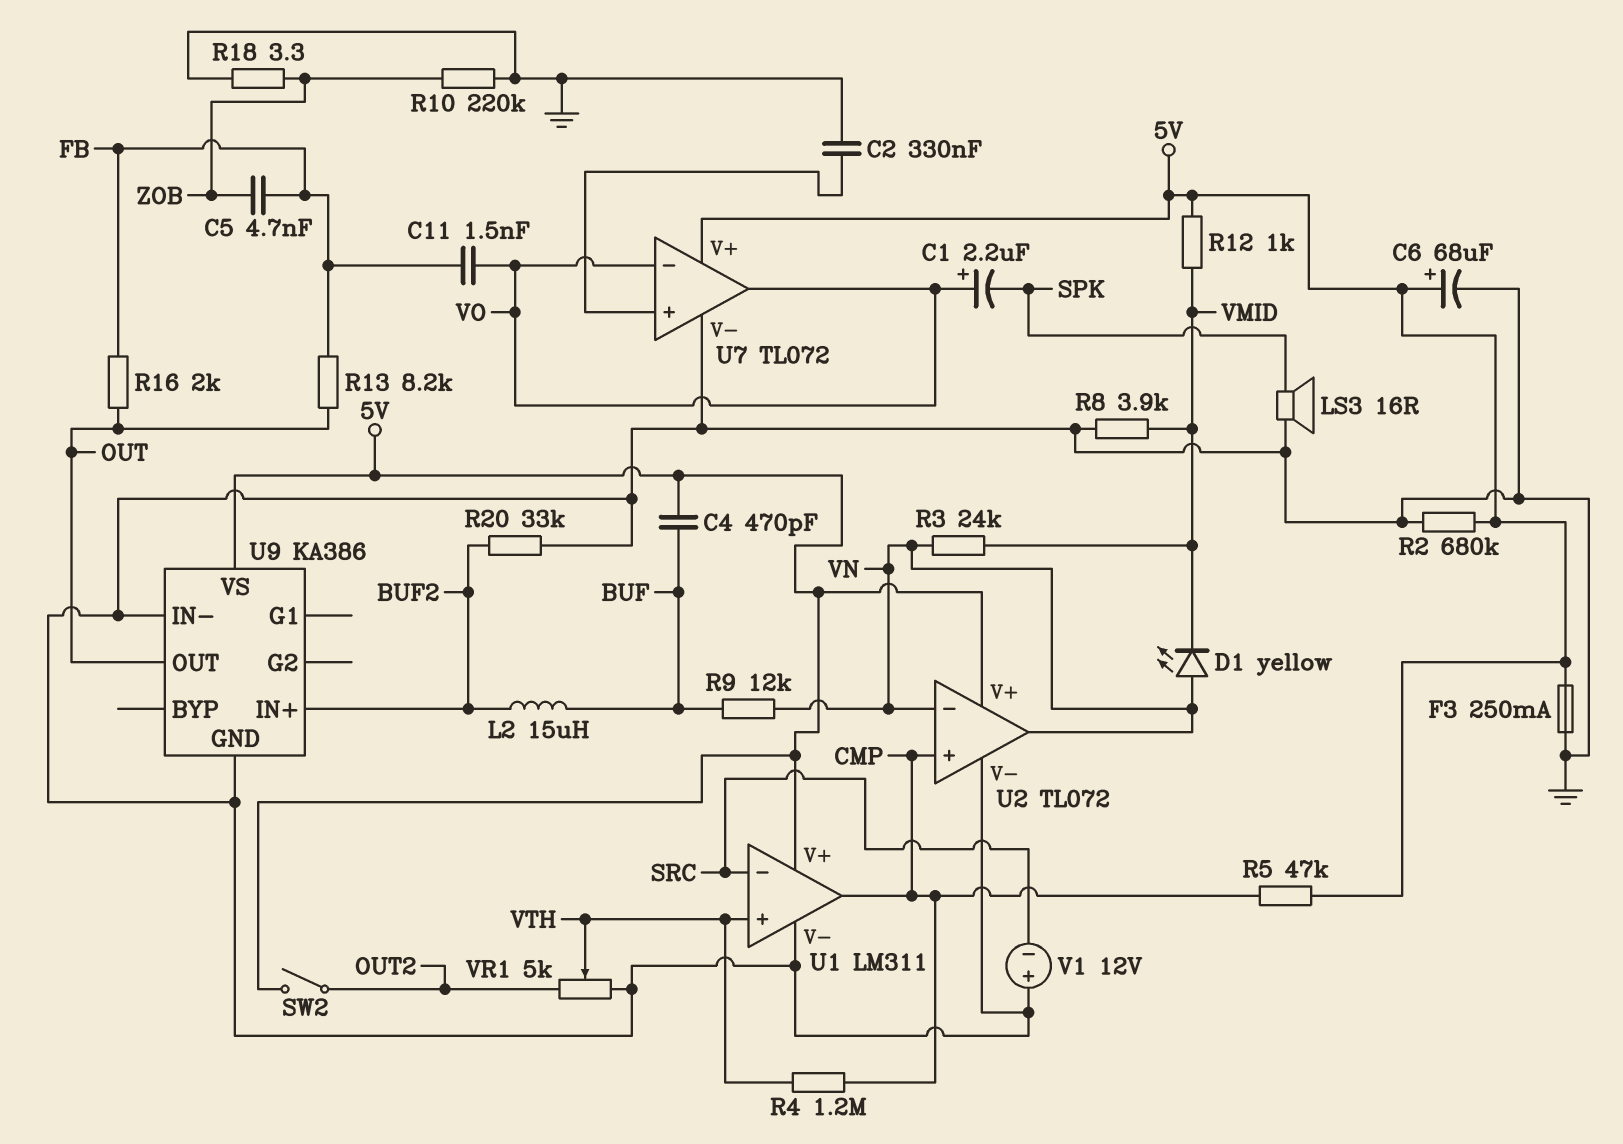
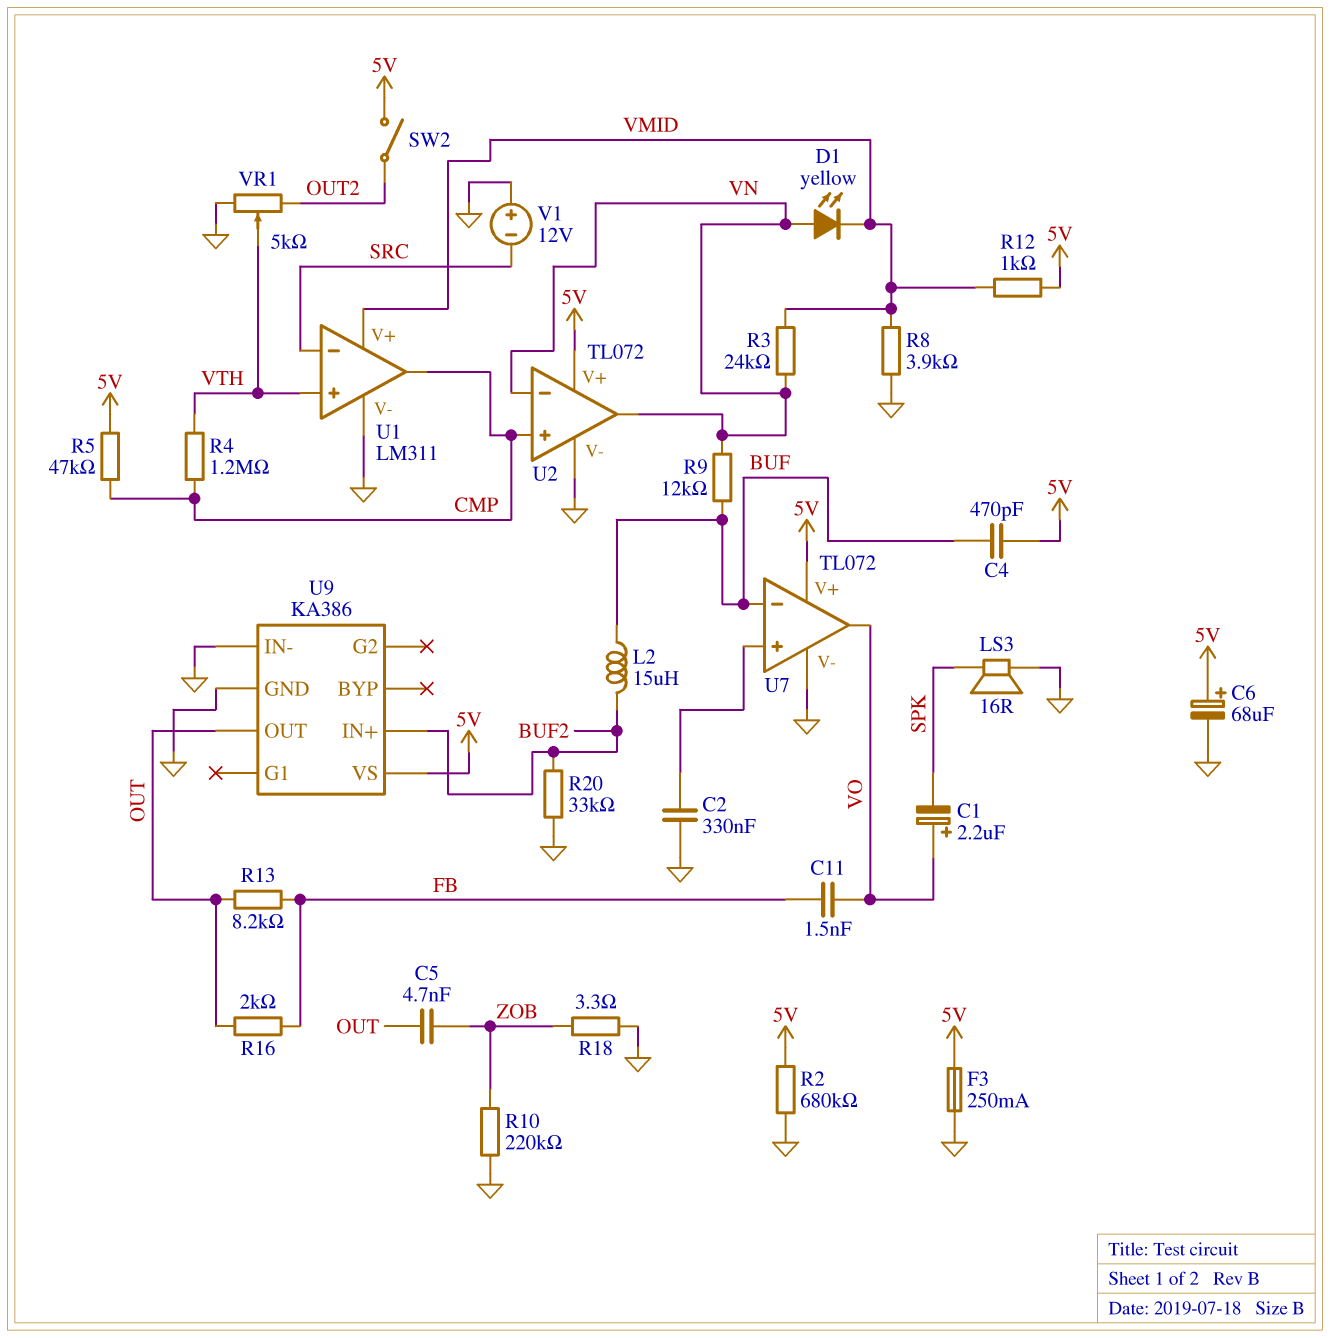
C5: 4.7nF (FB, ZOB) -> 4.7nF (OUT, ZOB)
U1 pin V+: 5V -> VMID
U7 pin in-: VO -> BUF

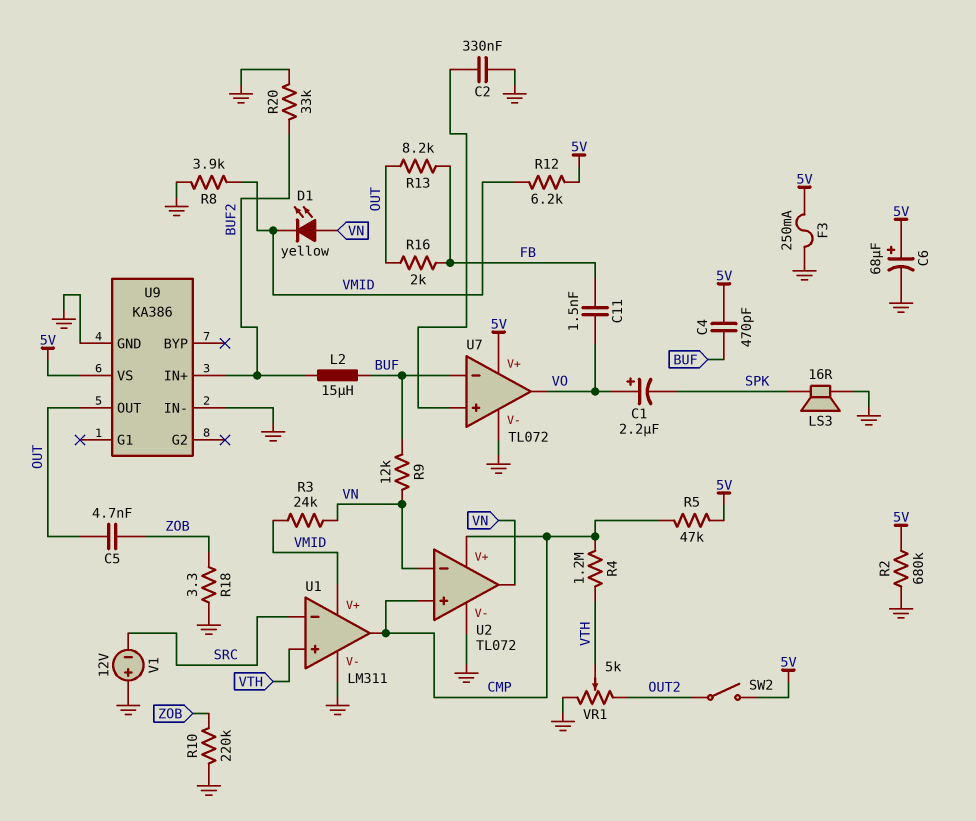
R12: 1k (5V, VMID) -> 6.2k (5V, VMID)
U2 pin V+: 5V -> CMP

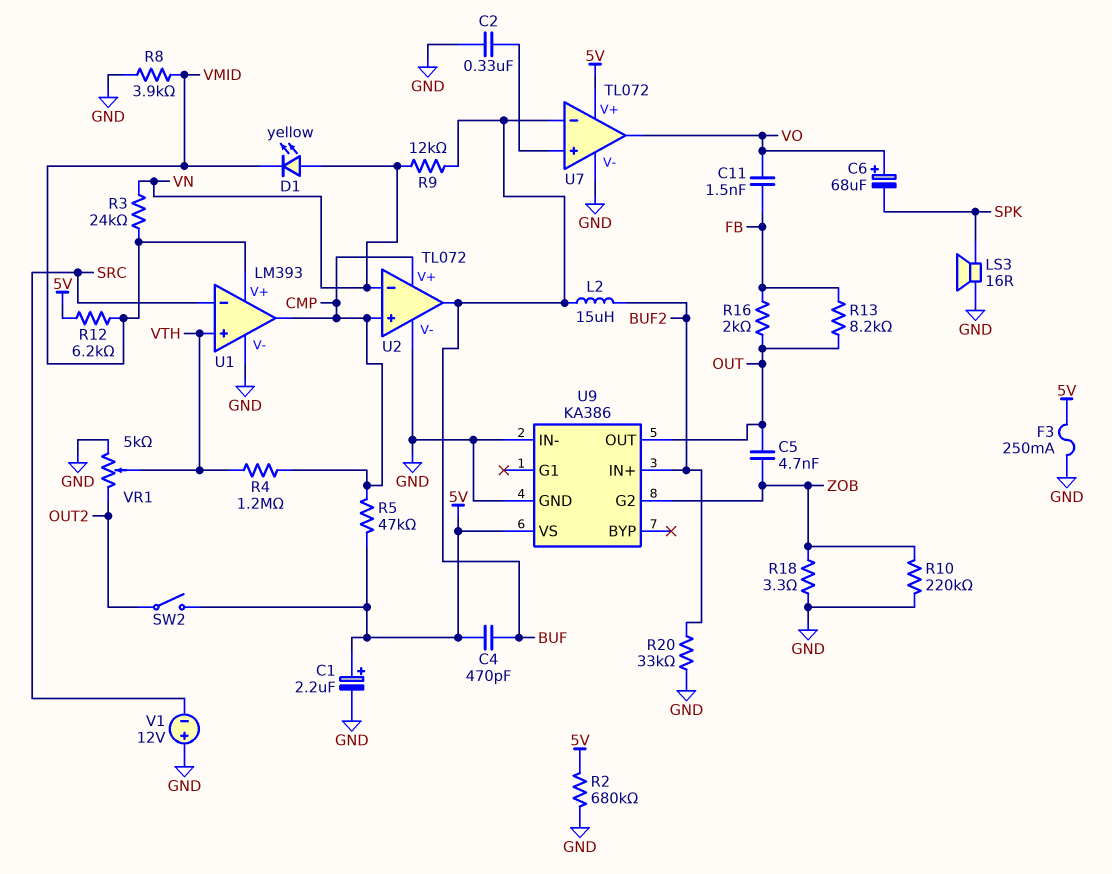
C1: 2.2uF (plus VO, minus SPK) -> 2.2uF (plus 5V, minus GND)
C6: 68uF (plus 5V, minus GND) -> 68uF (plus VO, minus SPK)
U1: LM311 -> LM393
U2 pin out: VN -> BUF
U9 pin G2: none -> ZOB

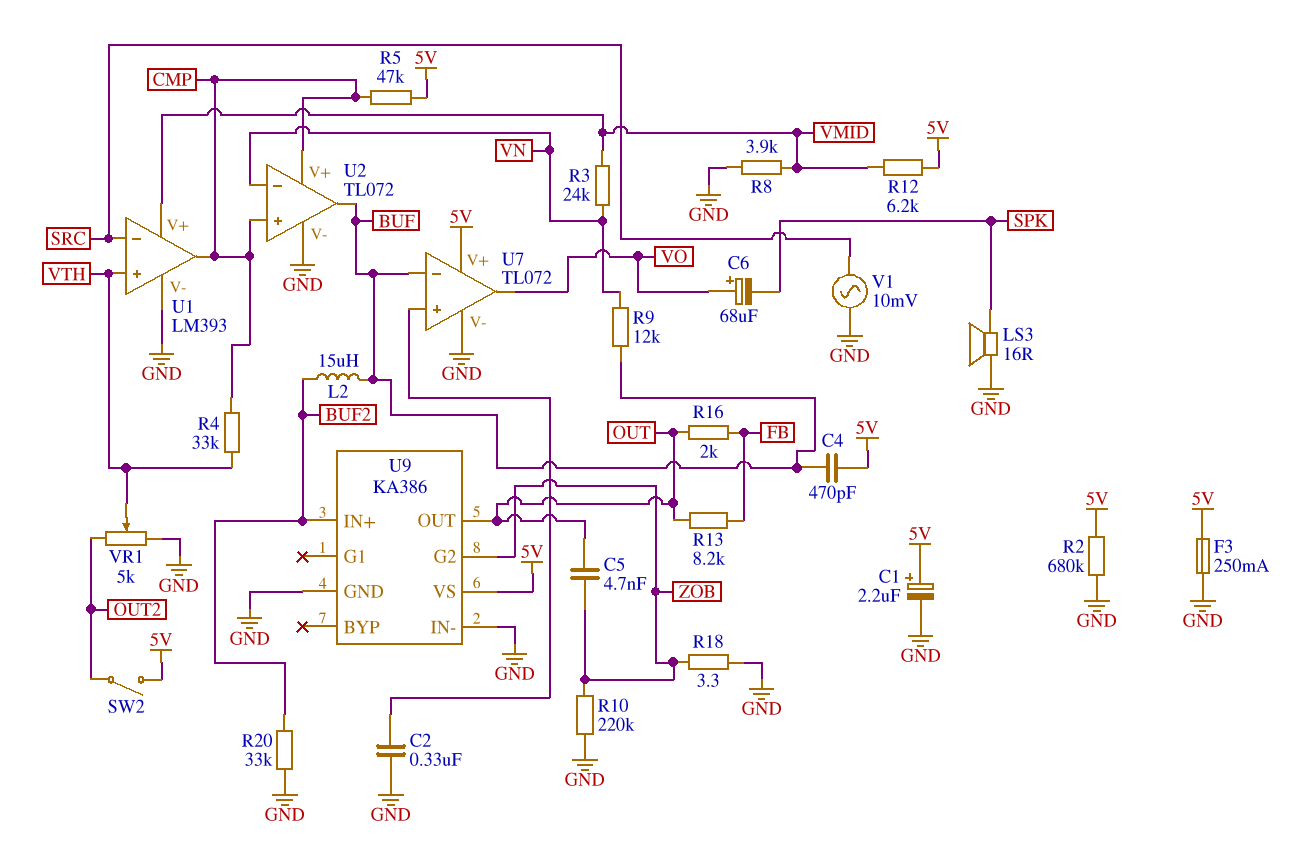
C11: 1.5nF (FB, VO) -> none
D1: LED yellow (A VN, K VMID) -> none
R4: 1.2M (CMP, VTH) -> 33k (CMP, VTH)
V1: 12V (plus GND, minus SRC) -> AC 10mV (GND, SRC)

